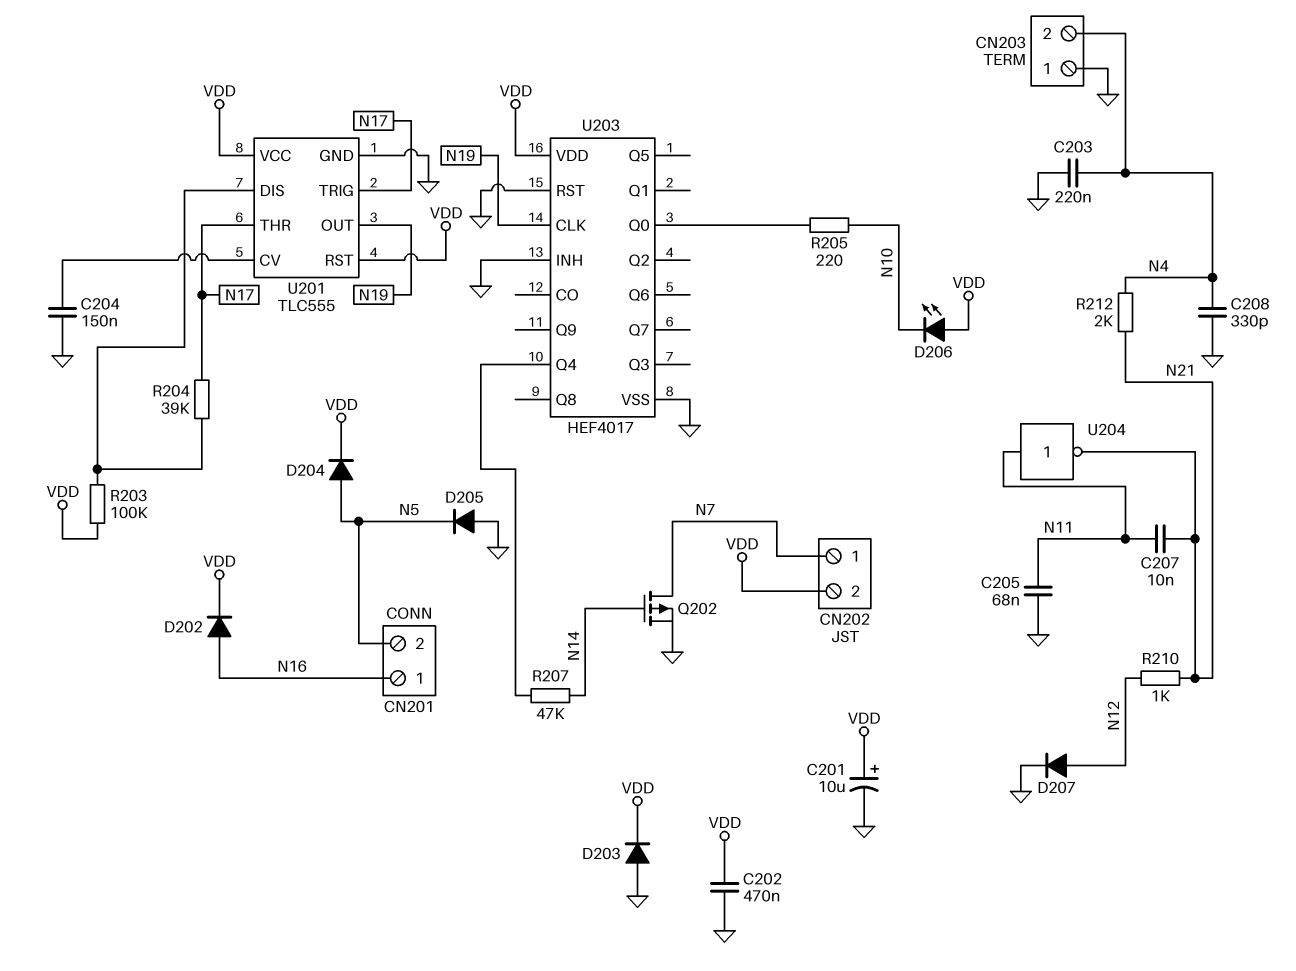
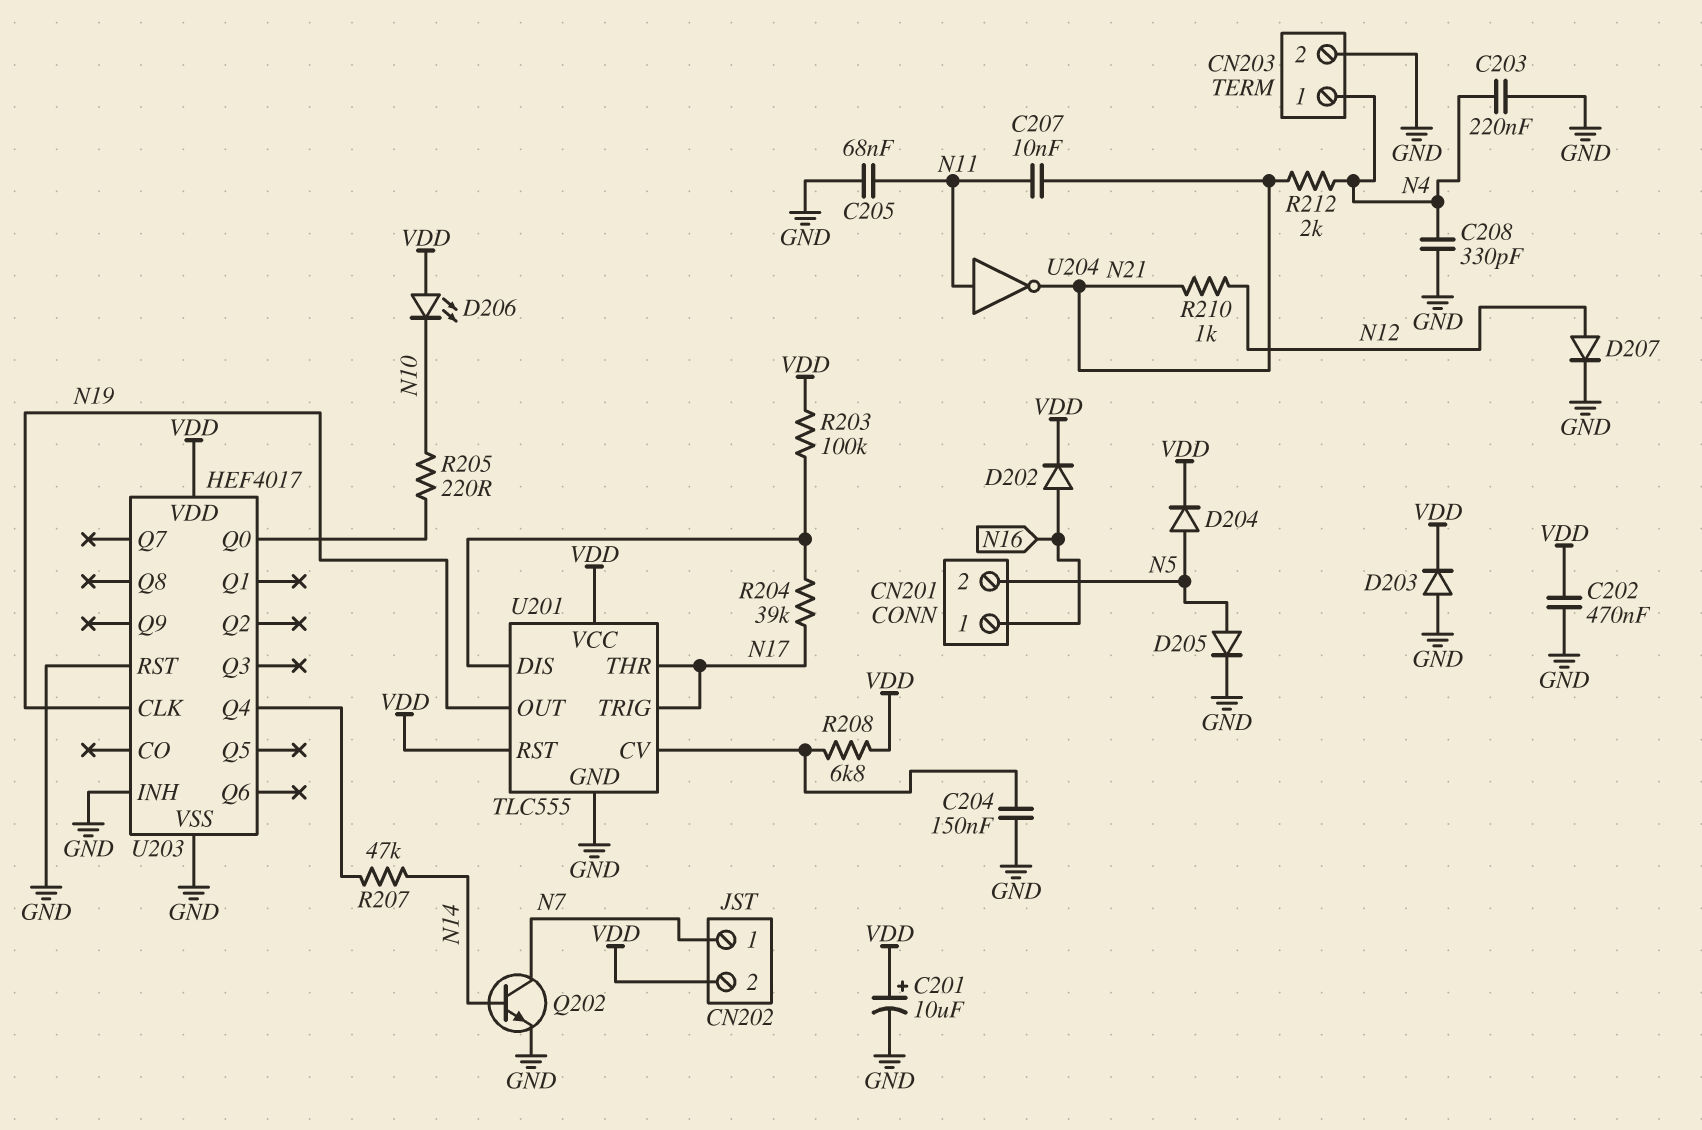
CN203 pin 1: GND -> N4
CN203 pin 2: N4 -> GND
D205: diode (A GND, K N5) -> diode (A N5, K GND)
Q202: PMOS (G N14, D N7, S GND) -> NPN (B N14, C N7, E GND)
R208: none -> 6.8k (U201/CV, VDD)

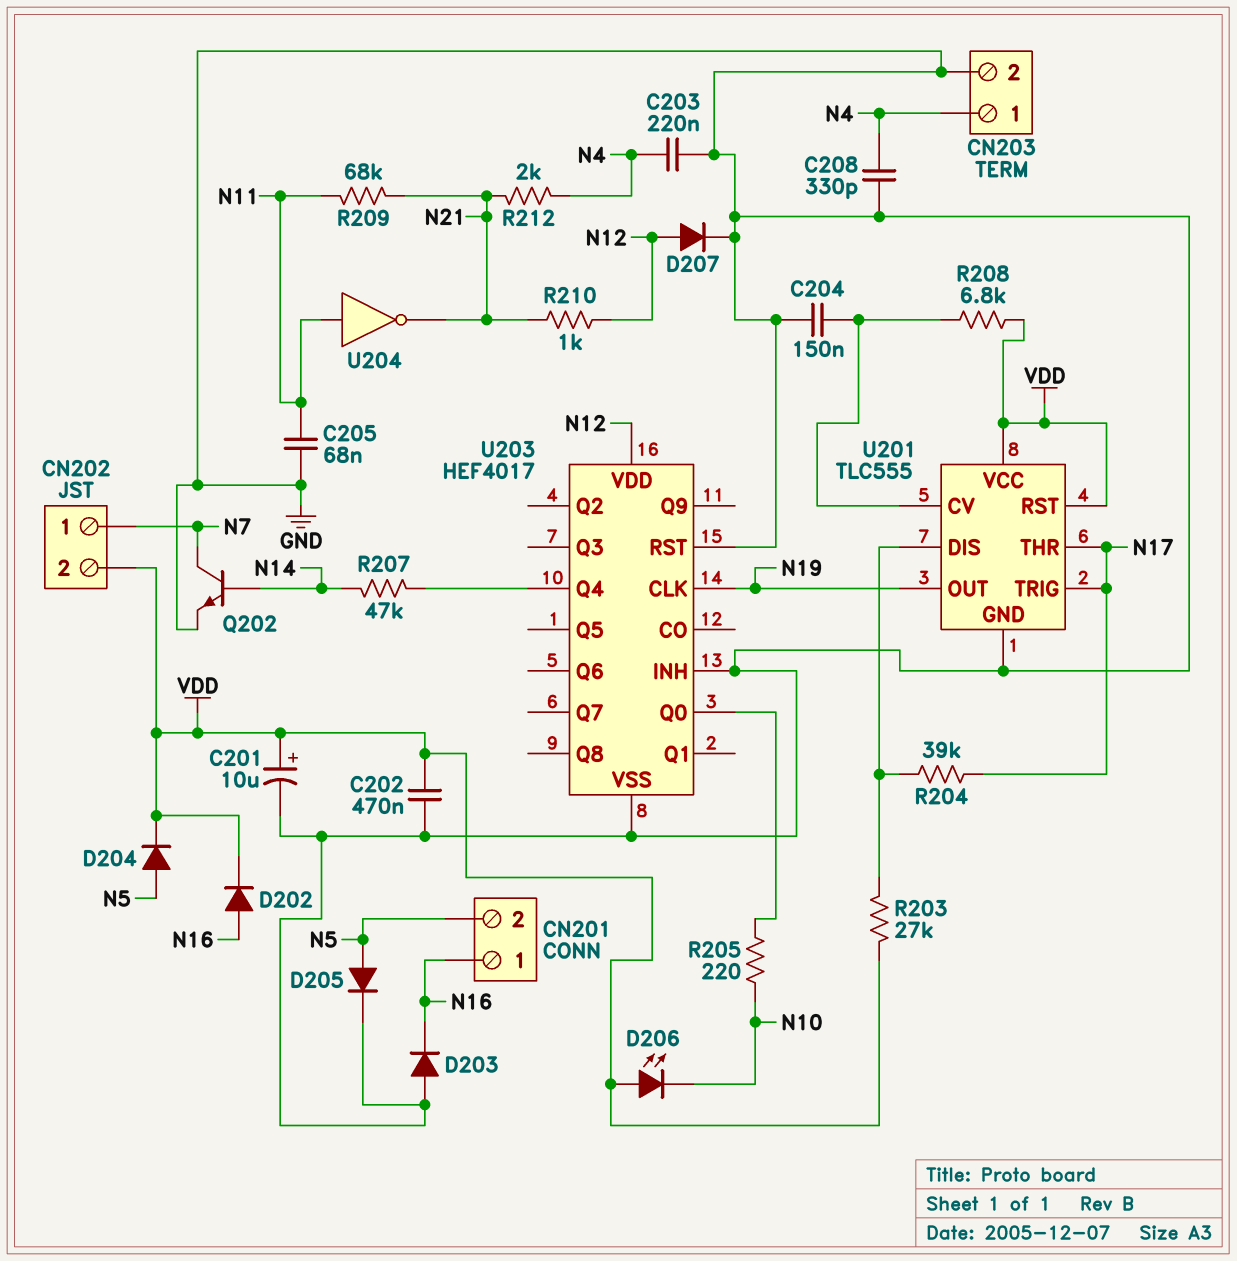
C207: 10nF (N11, N21) -> none
D203: diode (A GND, K VDD) -> diode (A GND, K N16)
R203: 100k (U201/DIS, VDD) -> 27k (U201/DIS, VDD)
R209: none -> 68k (N11, N21)
U203 pin VDD: VDD -> N12

